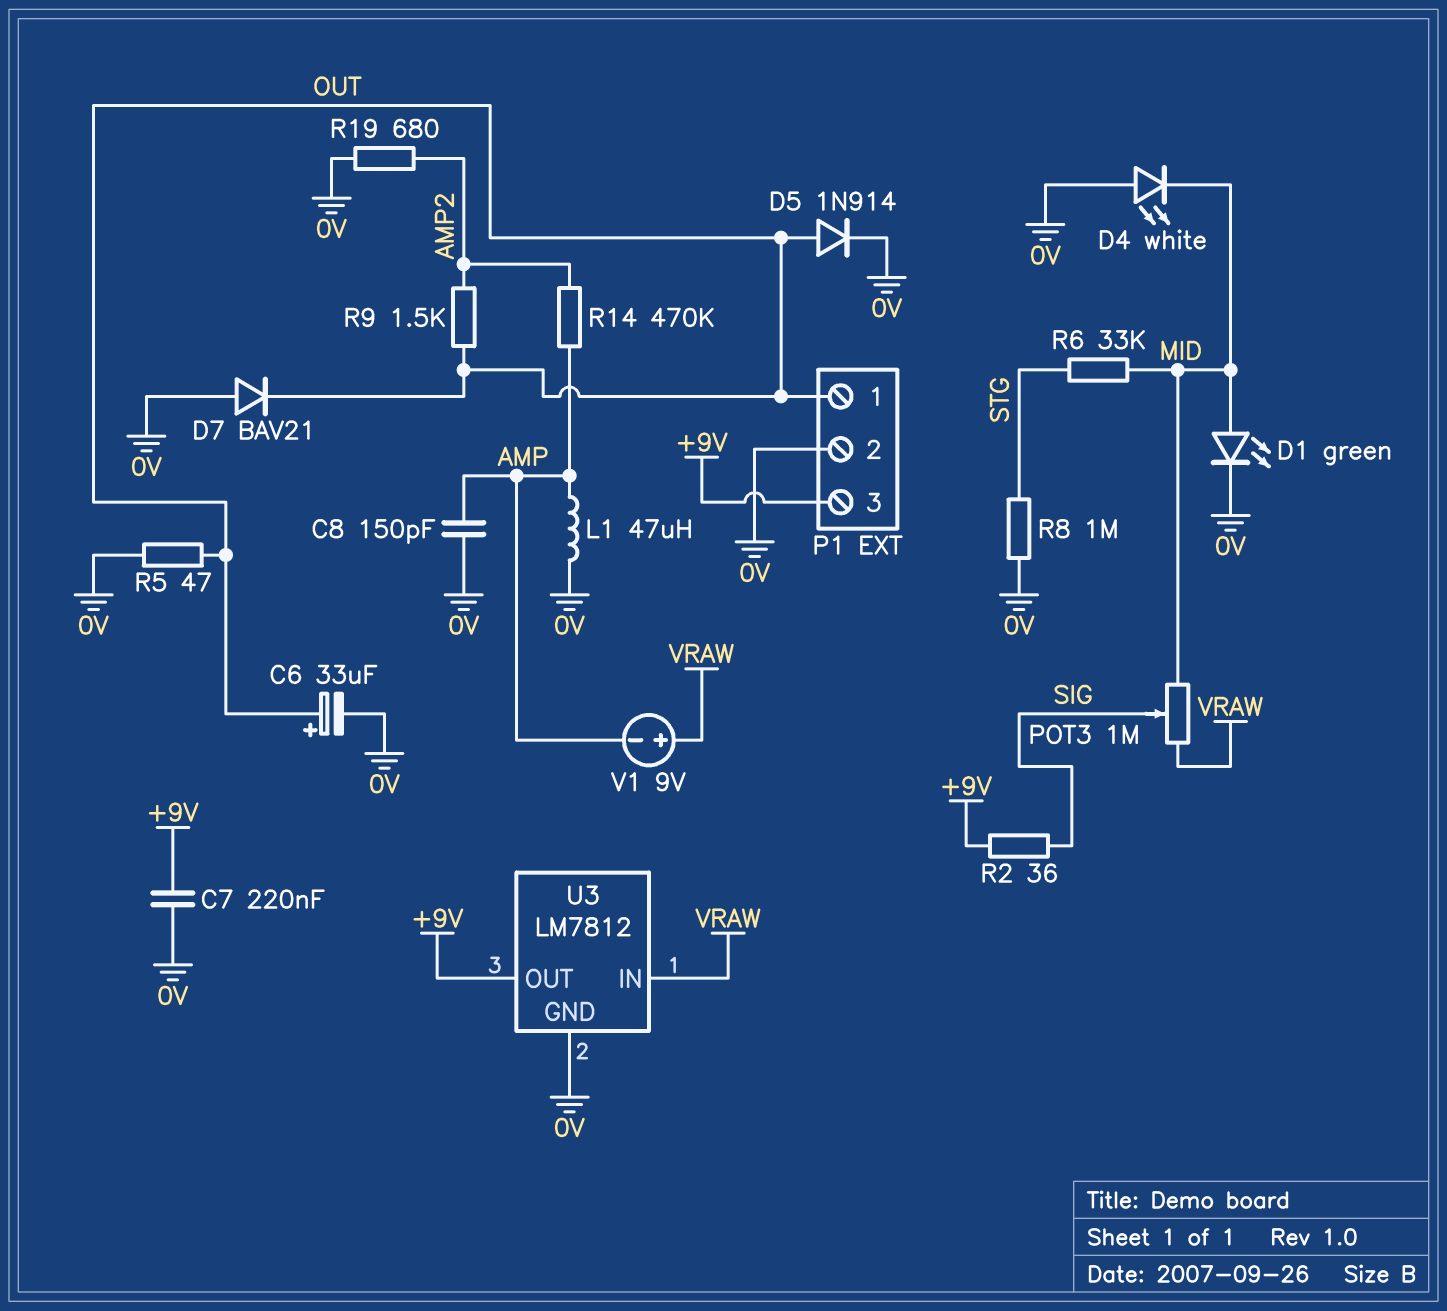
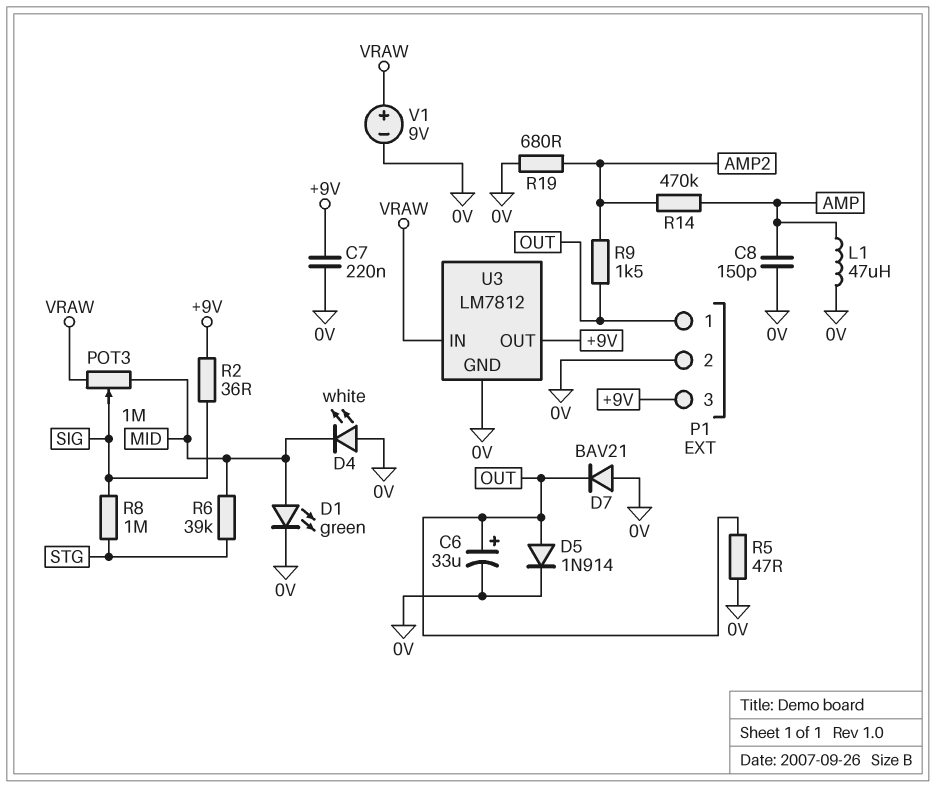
R6: 33k (MID, STG) -> 39k (MID, STG)
R8: 1M (0V, STG) -> 1M (SIG, STG)
V1: 9V (plus VRAW, minus AMP) -> 9V (plus VRAW, minus 0V)

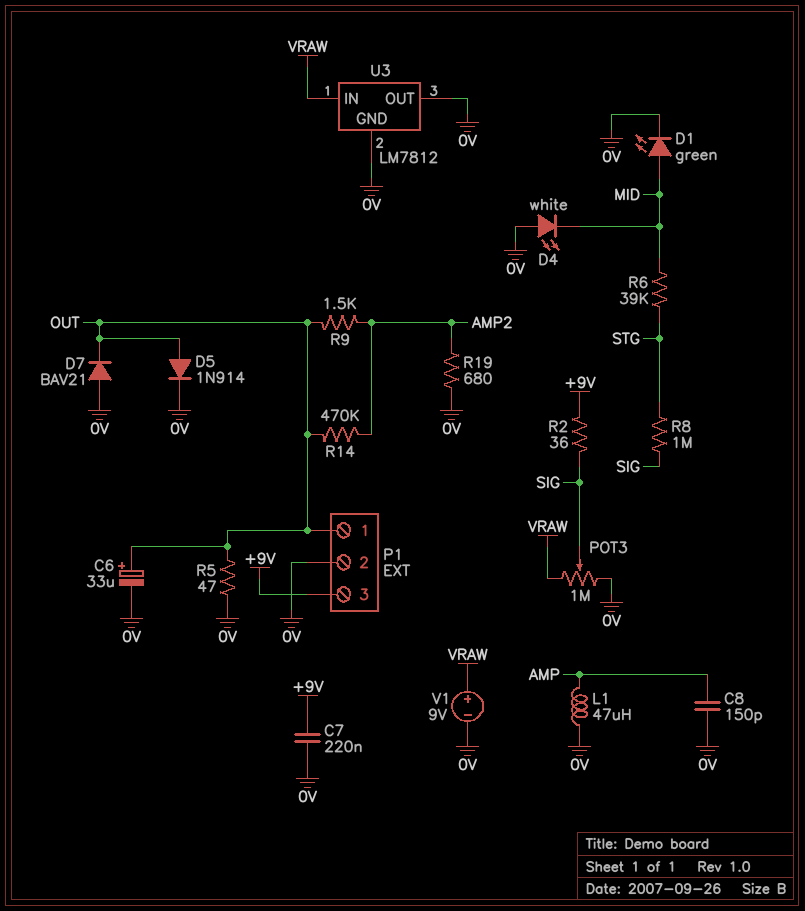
POT3: 1M (MID, VRAW, wiper SIG) -> 1M (0V, VRAW, wiper SIG)
R14: 470k (AMP, AMP2) -> 470k (AMP2, OUT)
U3 pin OUT: +9V -> 0V

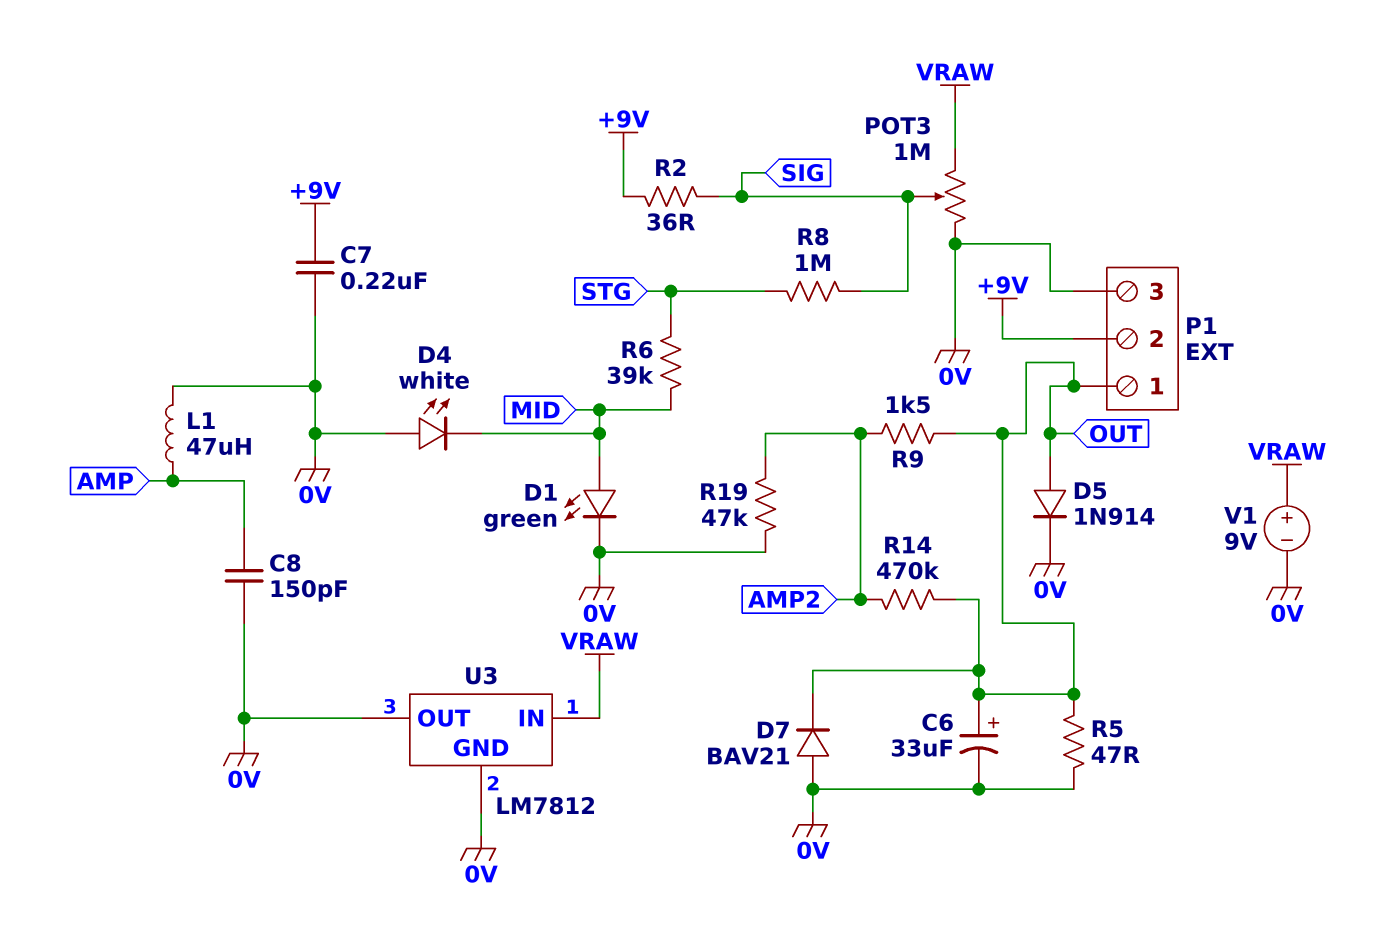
P1 pin 2: 0V -> +9V
P1 pin 3: +9V -> 0V
R19: 680 (0V, AMP2) -> 47k (0V, AMP2)

